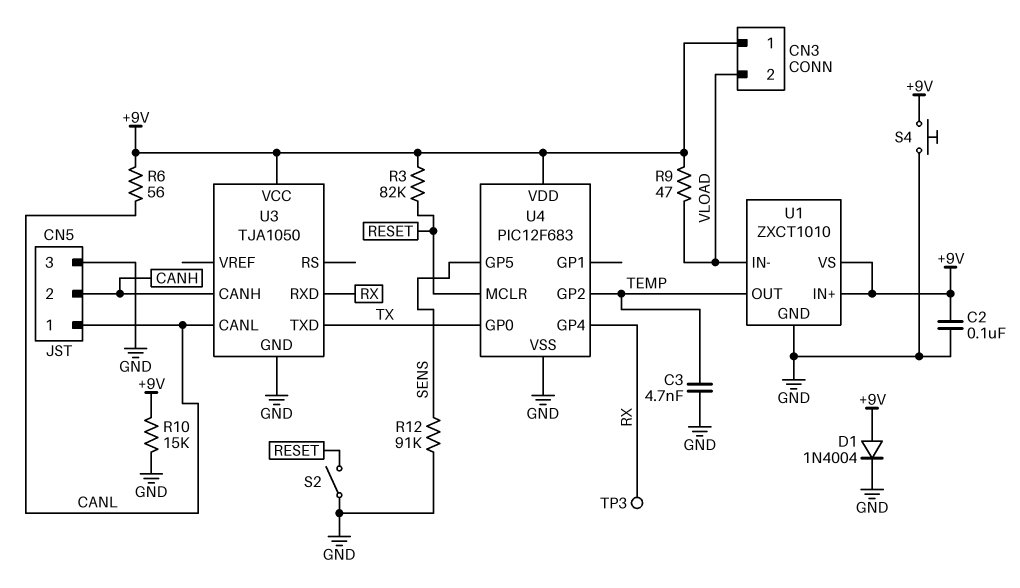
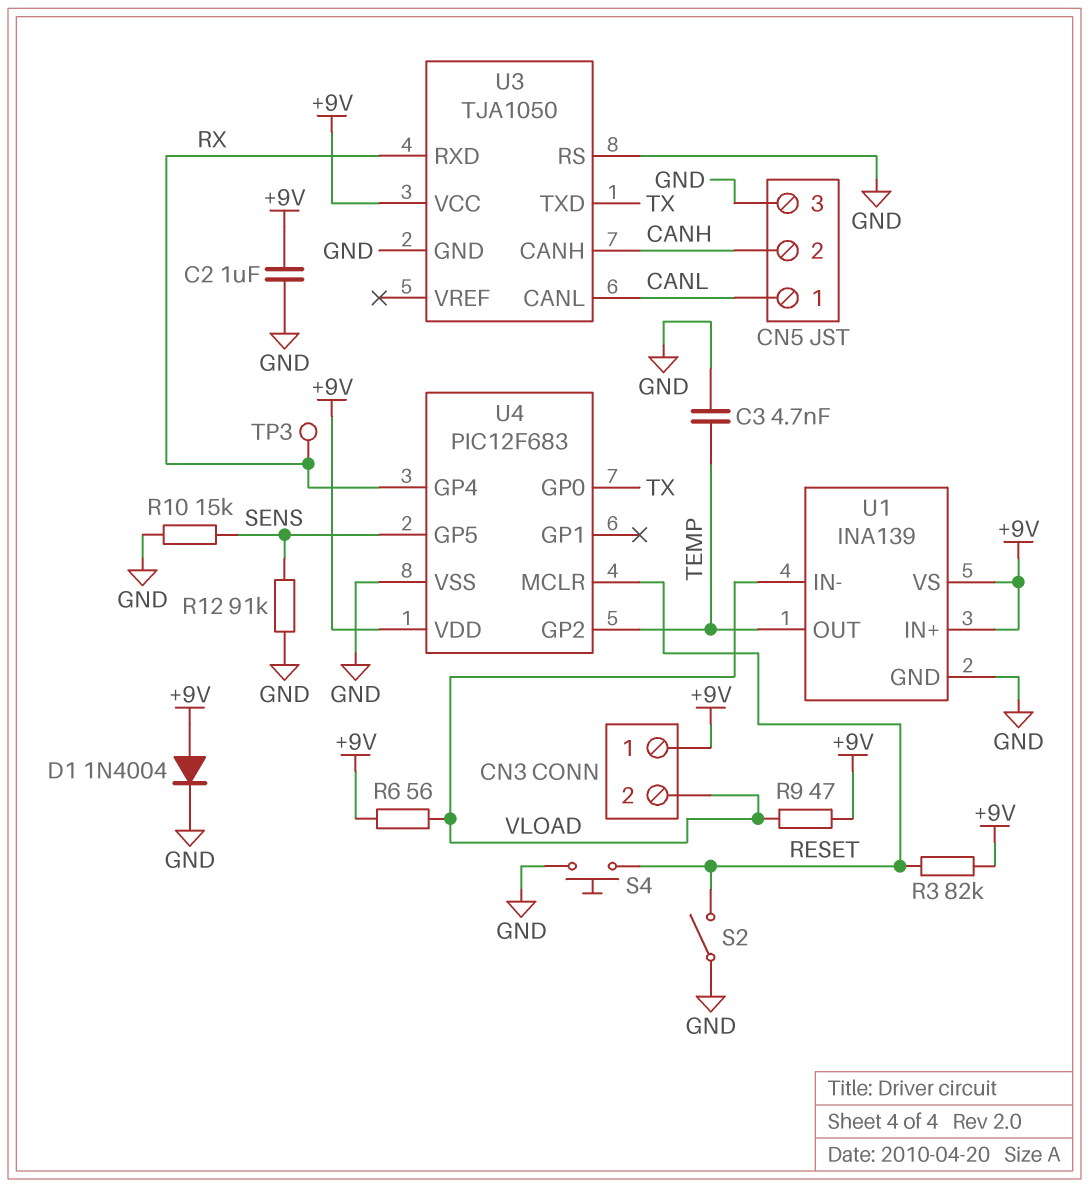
C2: 100nF (+9V, GND) -> 1uF (+9V, GND)
R6: 56 (+9V, CANL) -> 56 (+9V, VLOAD)
R10: 15k (+9V, GND) -> 15k (GND, SENS)
S4: button (+9V, GND) -> button (GND, RESET)
U1: ZXCT1010 -> INA139
U3 pin RS: none -> GND

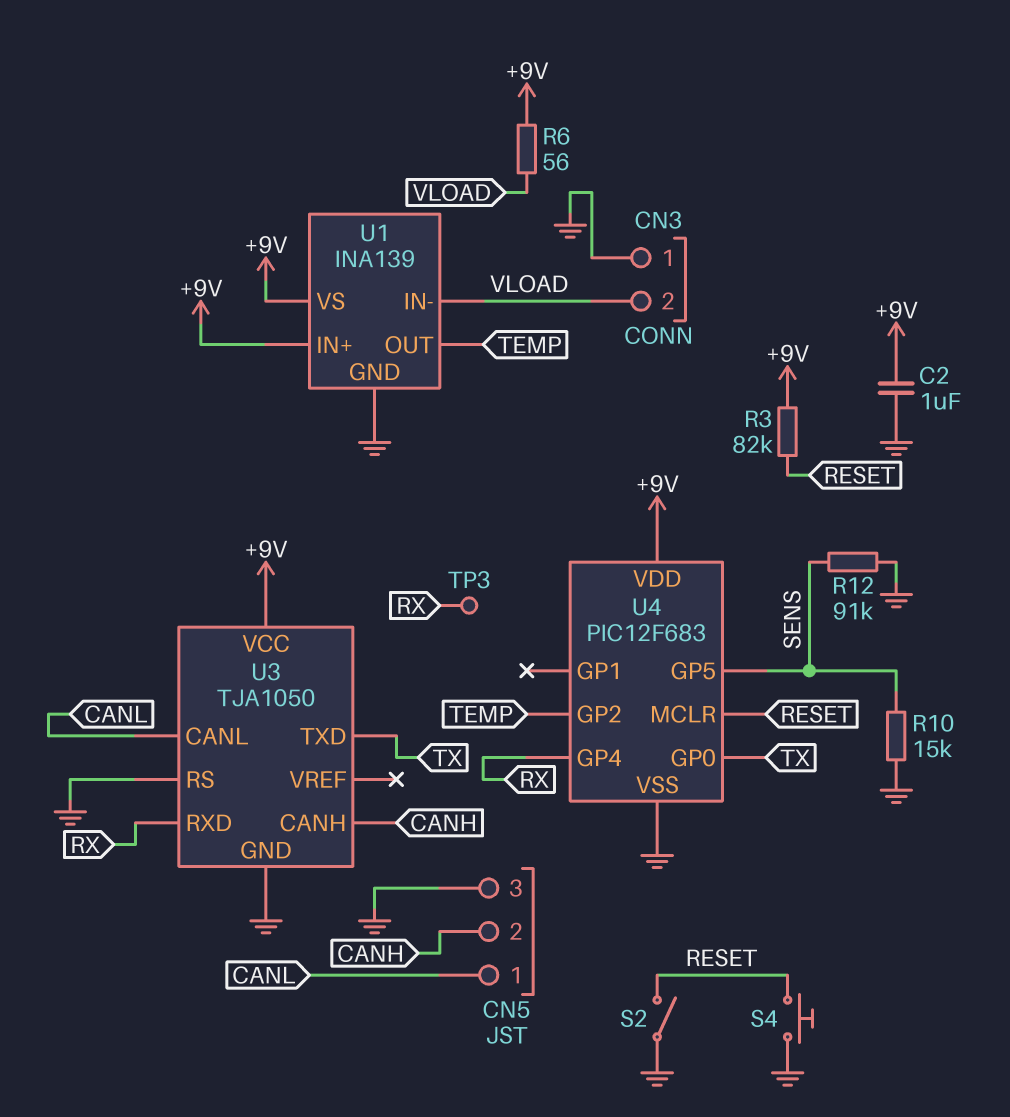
C3: 4.7nF (GND, TEMP) -> none
CN3 pin 1: +9V -> GND
D1: diode 1N4004 (A +9V, K GND) -> none
R9: 47 (+9V, VLOAD) -> none

